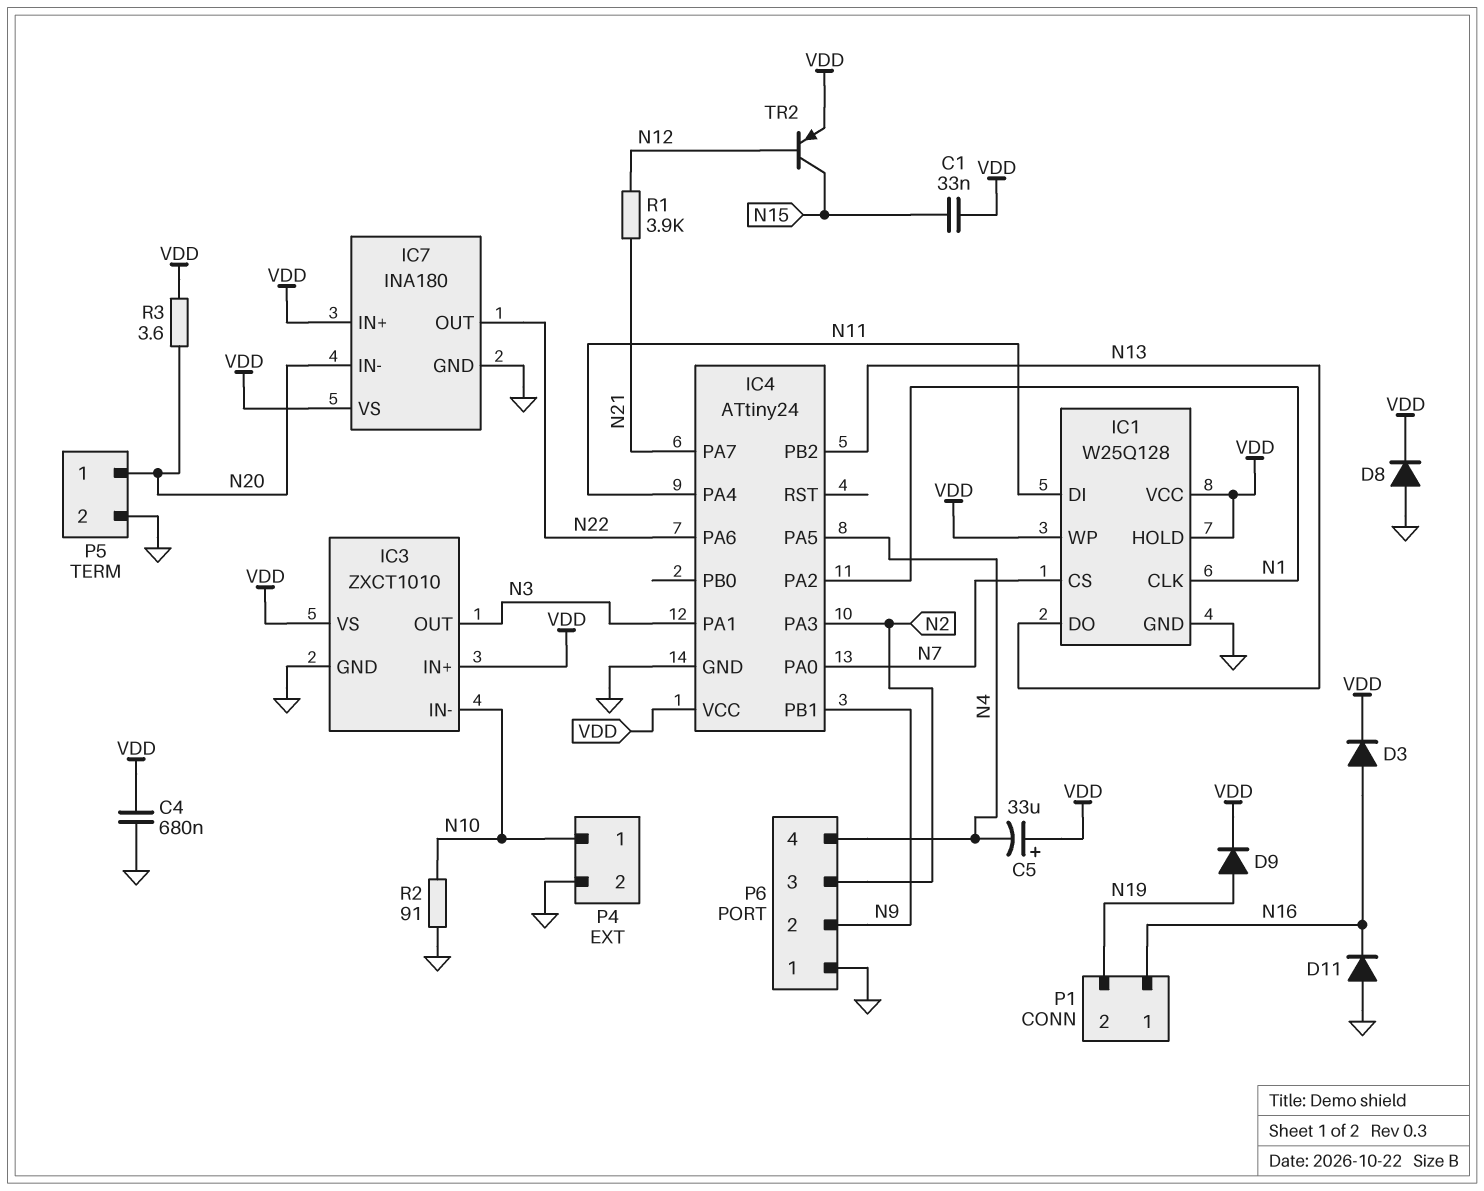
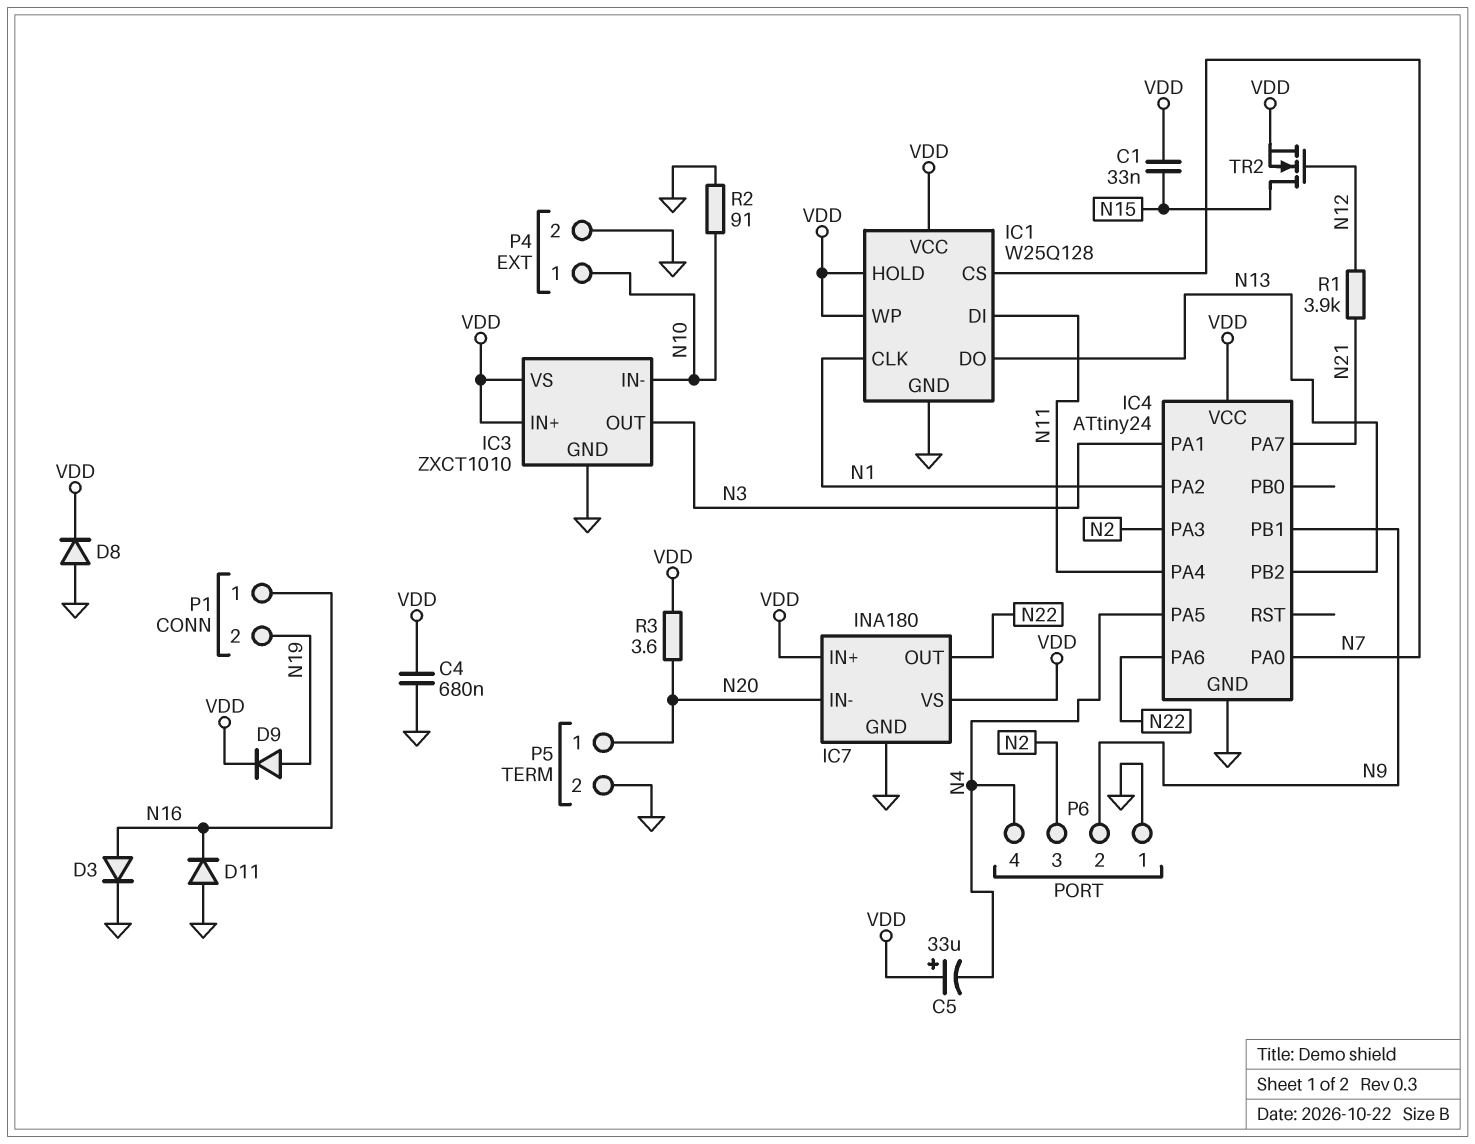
D3: diode (A N16, K VDD) -> diode (A N16, K GND)
TR2: PNP (B N12, C N15, E VDD) -> NMOS (G N12, D N15, S VDD)

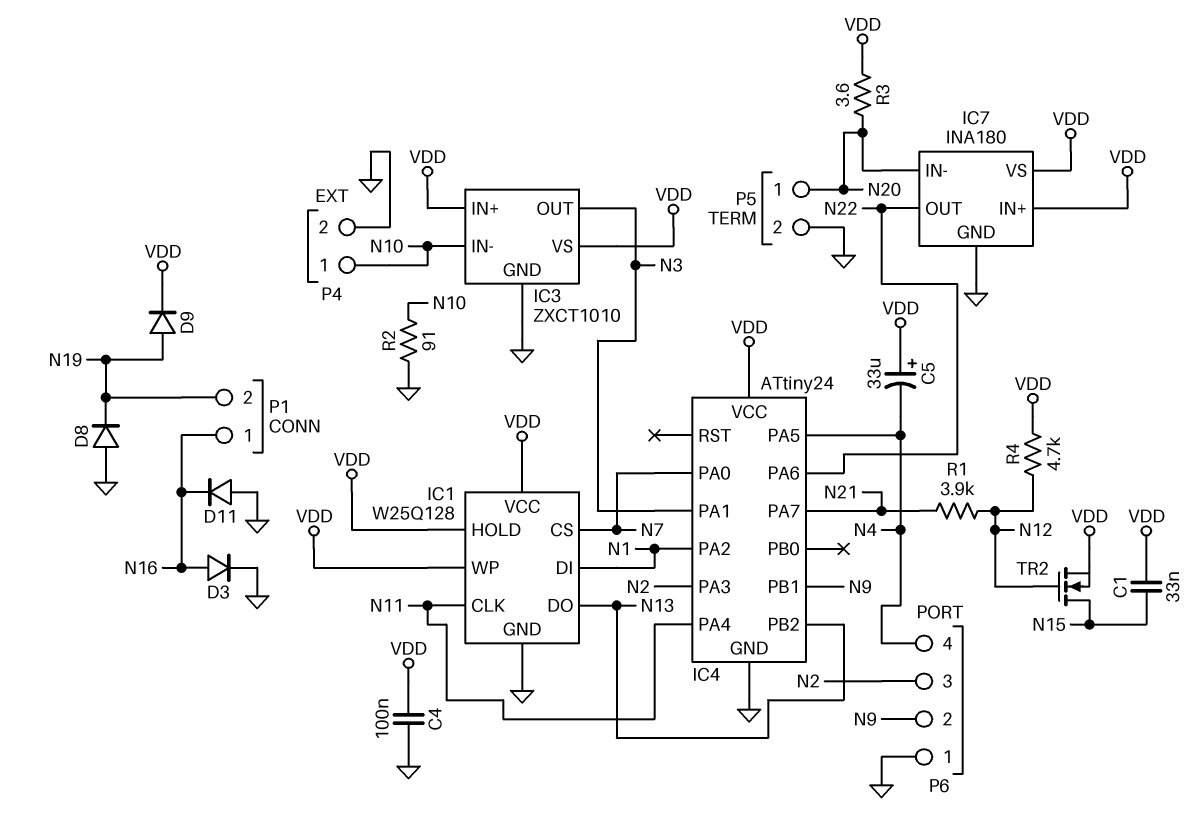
C4: 680nF (GND, VDD) -> 100nF (GND, VDD)
D8: diode (A GND, K VDD) -> diode (A GND, K N19)
IC1 pin CLK: N1 -> N11
IC1 pin DI: N11 -> N1
R4: none -> 4.7k (N12, VDD)

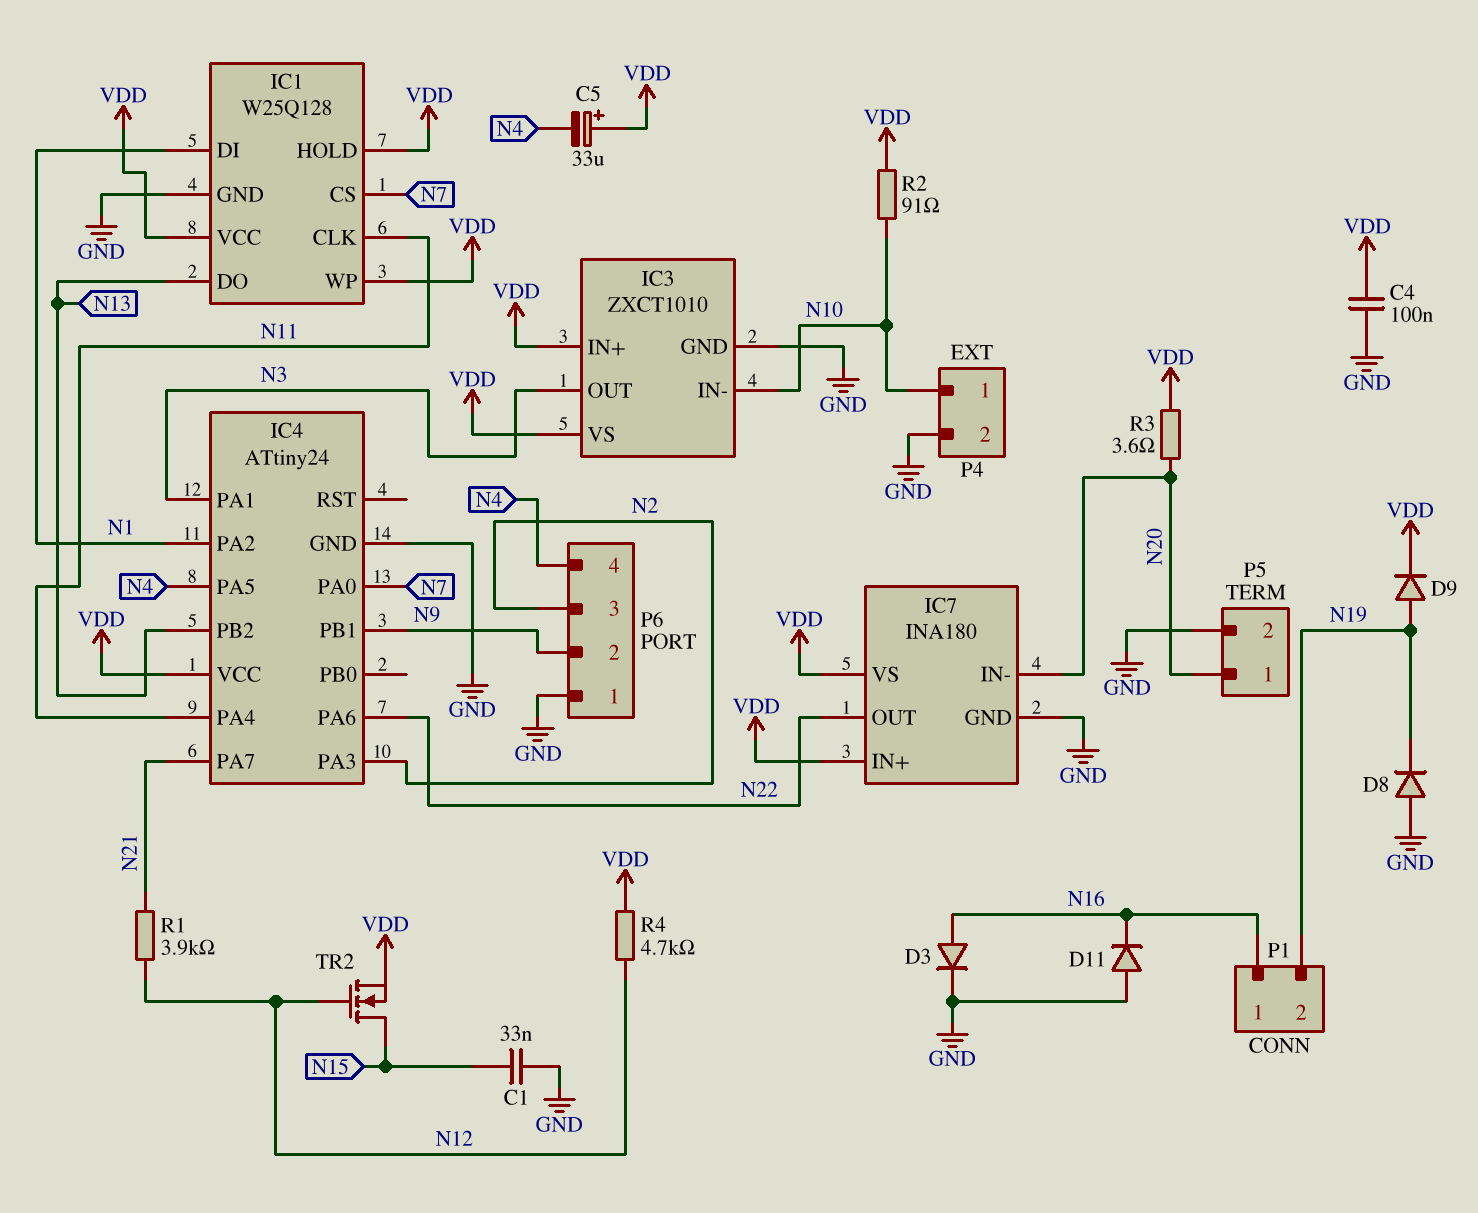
C1: 33nF (N15, VDD) -> 33nF (GND, N15)
R2: 91 (GND, N10) -> 91 (N10, VDD)

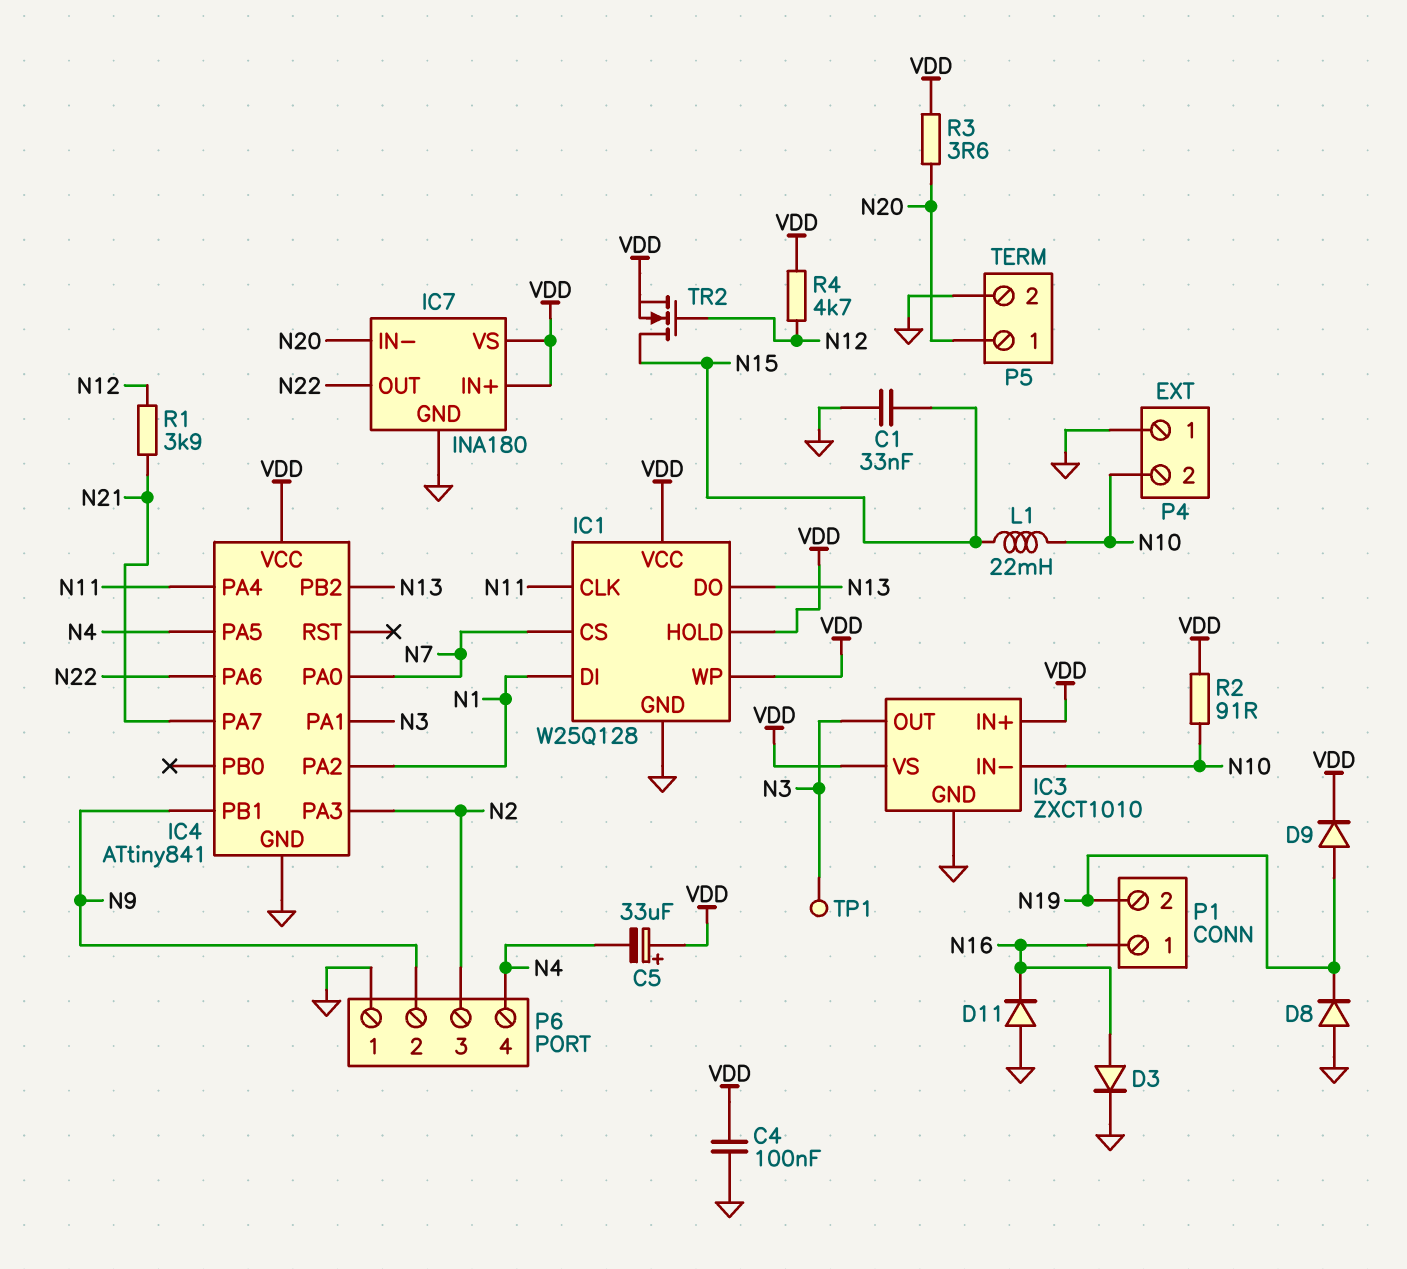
IC4: ATtiny24 -> ATtiny841
L1: none -> 22mH (N10, N15)
P4 pin 1: N10 -> GND
P4 pin 2: GND -> N10
TP1: none -> test point (N3)

